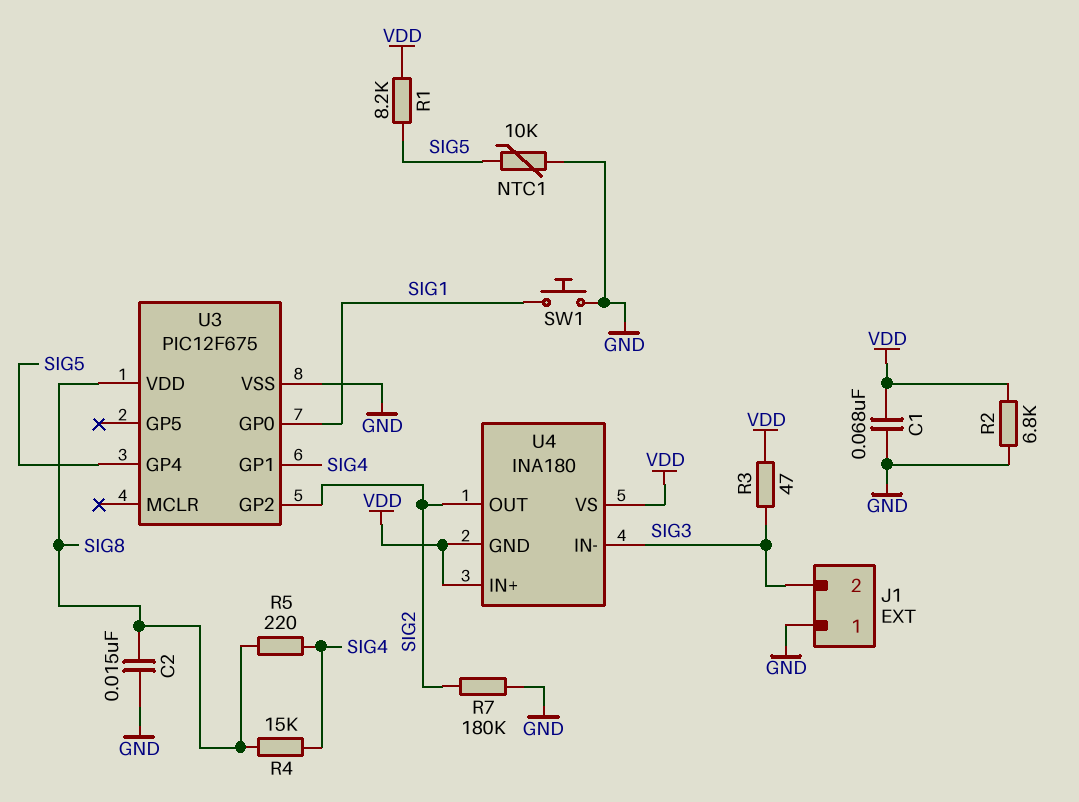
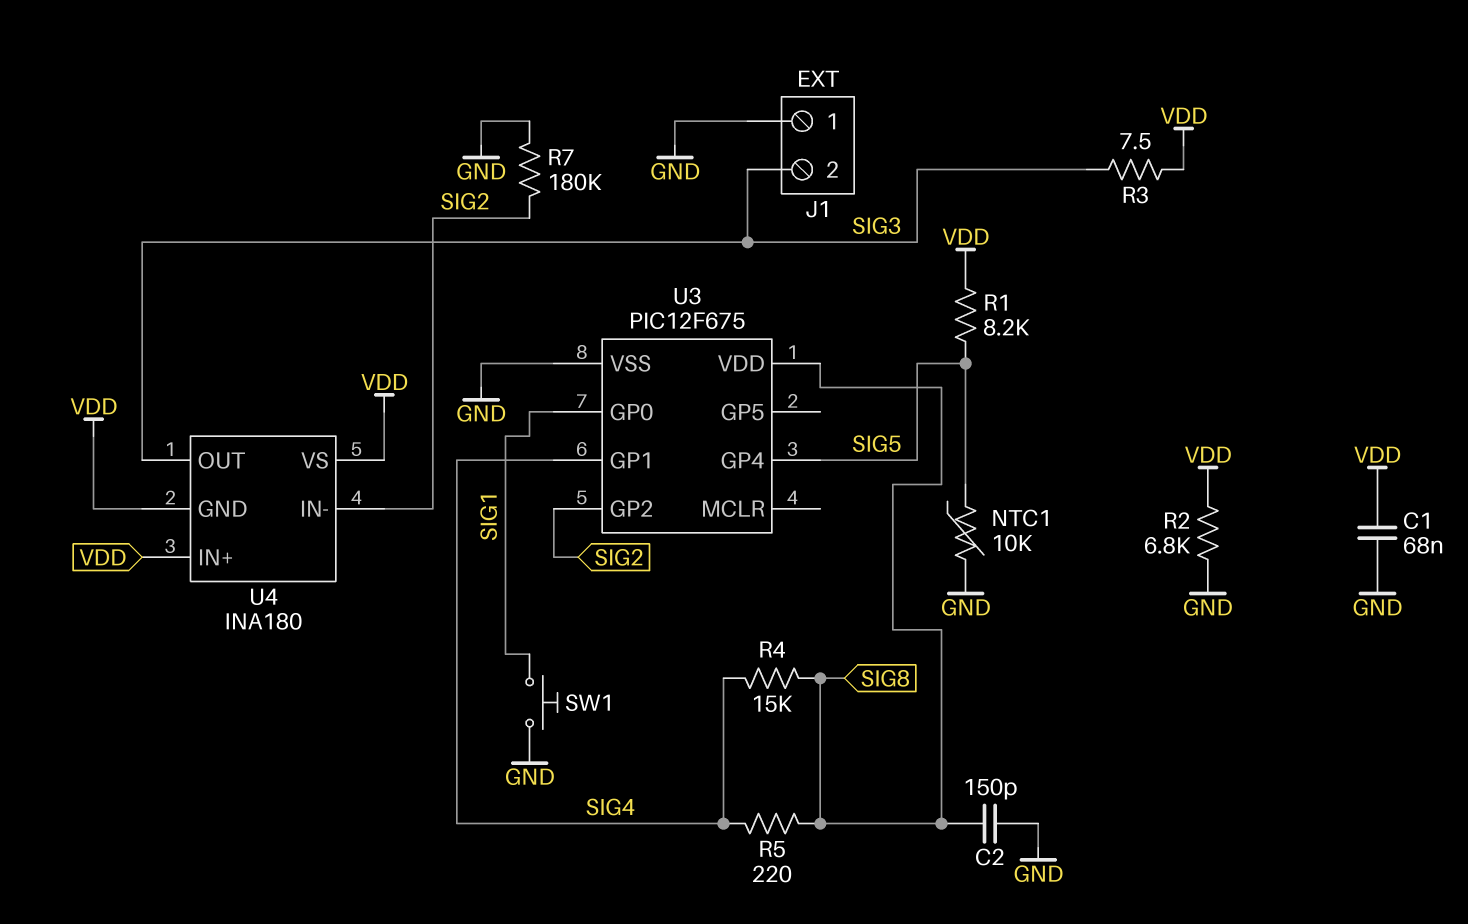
C2: 15nF (GND, SIG8) -> 150pF (GND, SIG8)
R3: 47 (SIG3, VDD) -> 7.5 (SIG3, VDD)
U4 pin IN-: SIG3 -> SIG2
U4 pin OUT: SIG2 -> SIG3

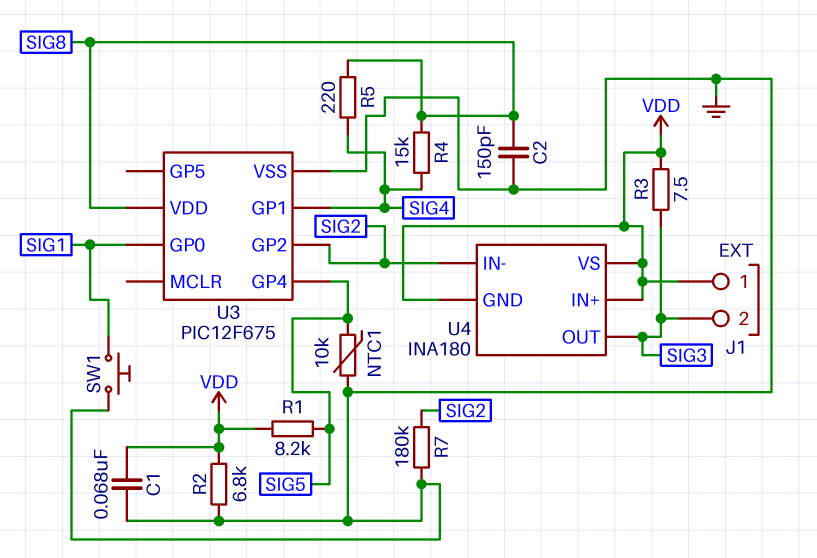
J1 pin 1: GND -> VDD

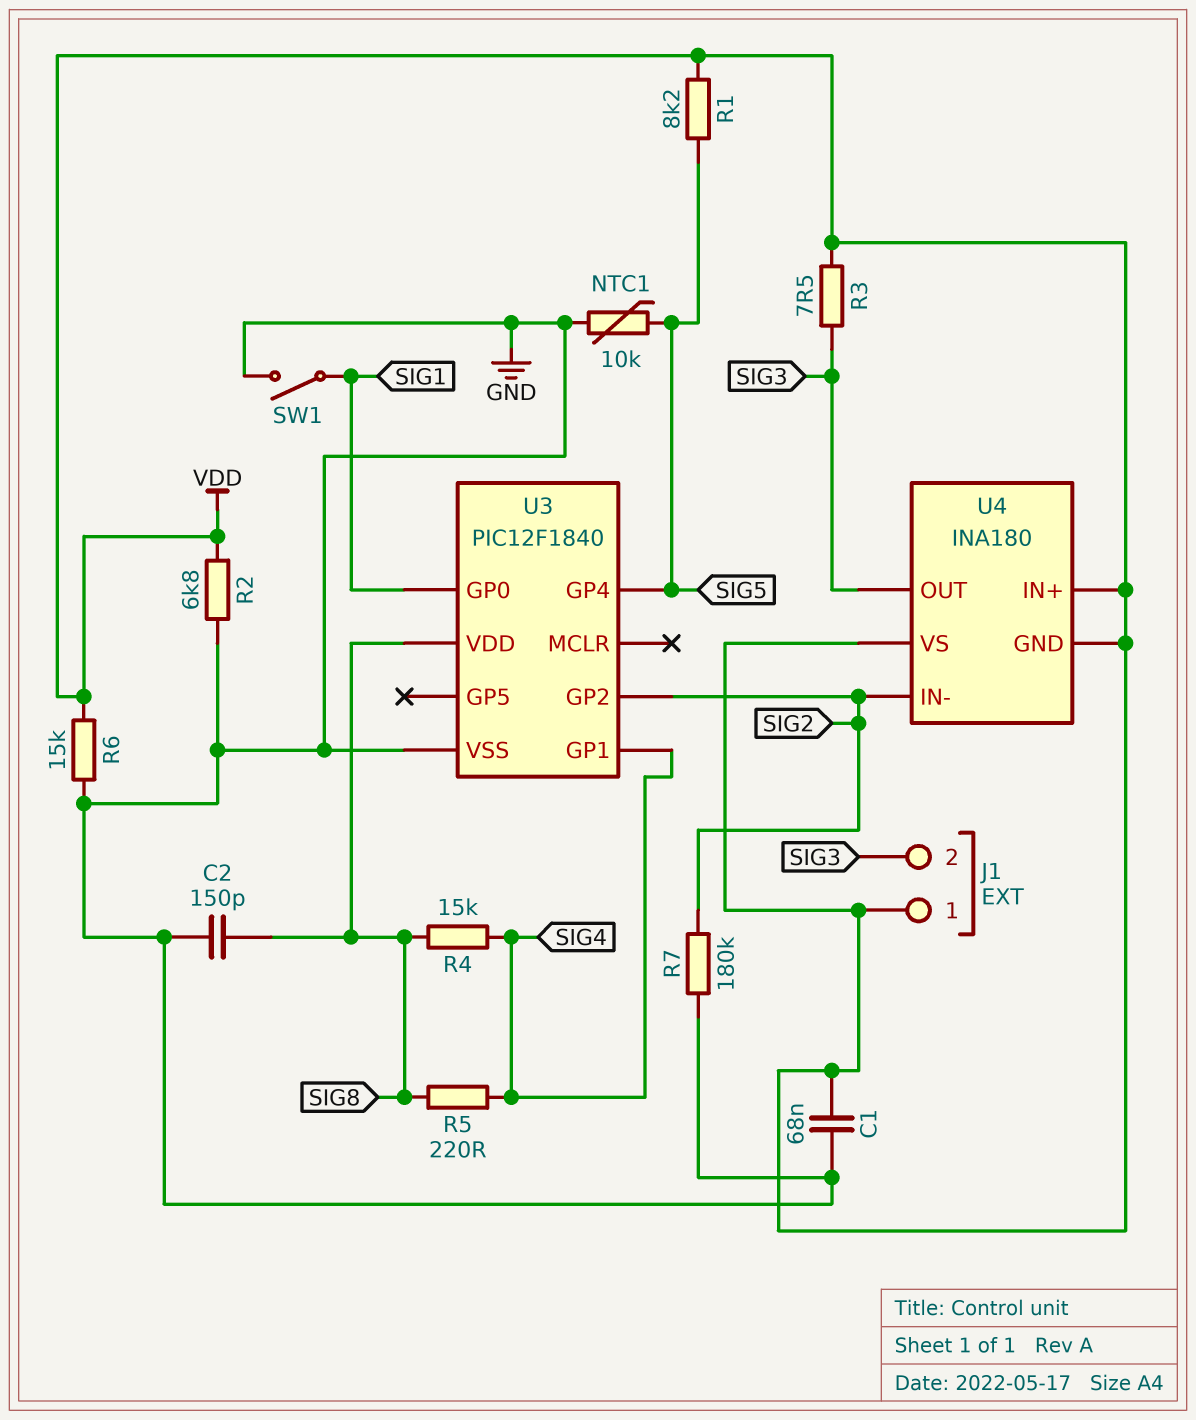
R6: none -> 15k (GND, VDD)
SW1: button (GND, SIG1) -> switch (GND, SIG1)
U3: PIC12F675 -> PIC12F1840

